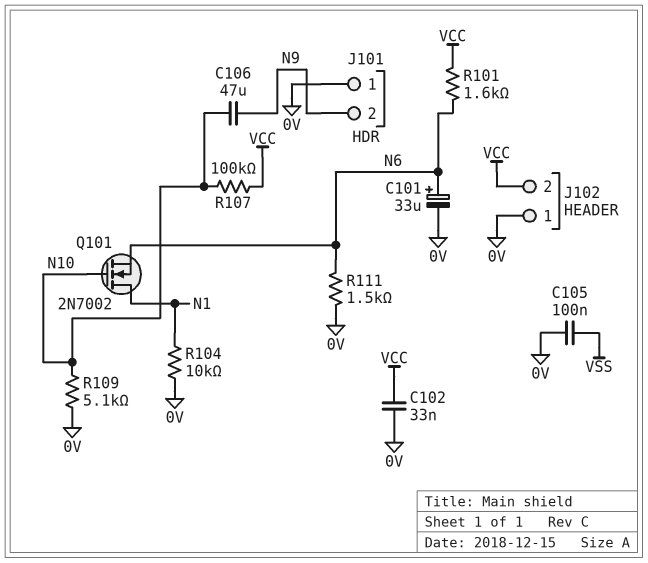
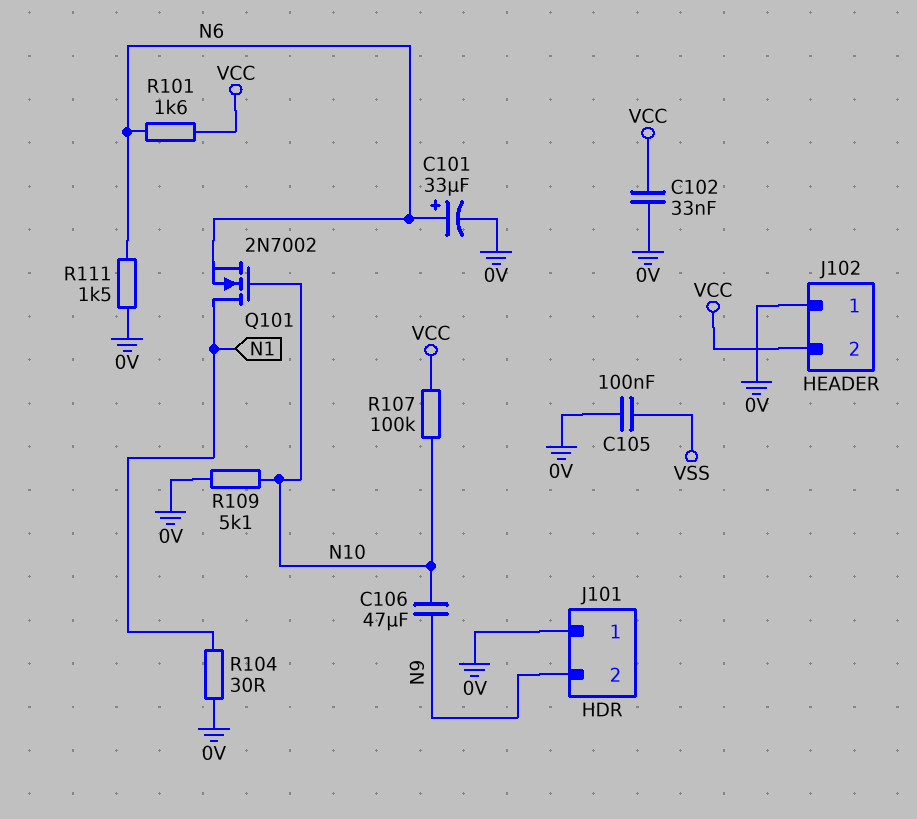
R104: 10k (0V, N1) -> 30 (0V, N1)

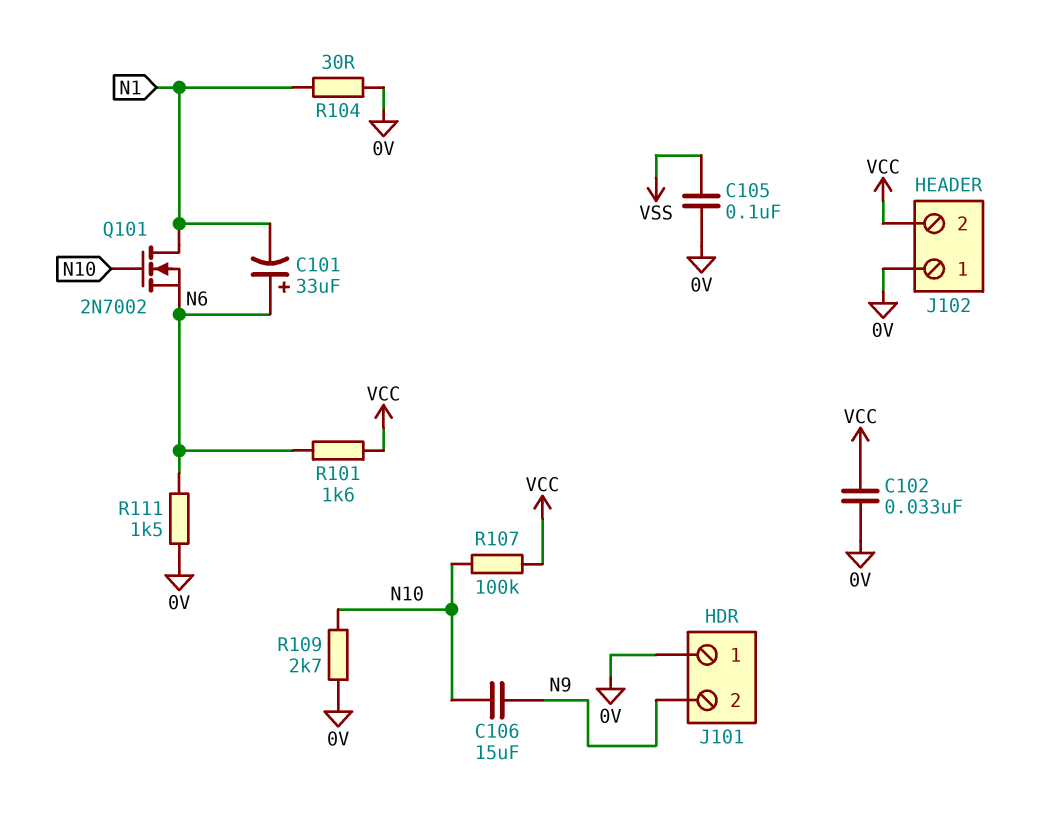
C101: 33uF (plus N6, minus 0V) -> 33uF (plus N6, minus N1)
C106: 47uF (N9, N10) -> 15uF (N9, N10)
R109: 5.1k (0V, N10) -> 2.7k (0V, N10)

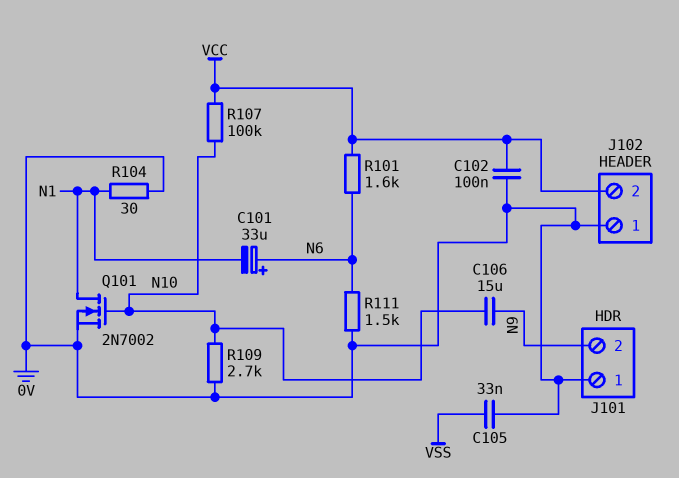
C102: 33nF (0V, VCC) -> 100nF (0V, VCC)
C105: 100nF (0V, VSS) -> 33nF (0V, VSS)
Q101: NMOS 2N7002 (G N10, D N1, S N6) -> NMOS 2N7002 (G N10, D N1, S 0V)

